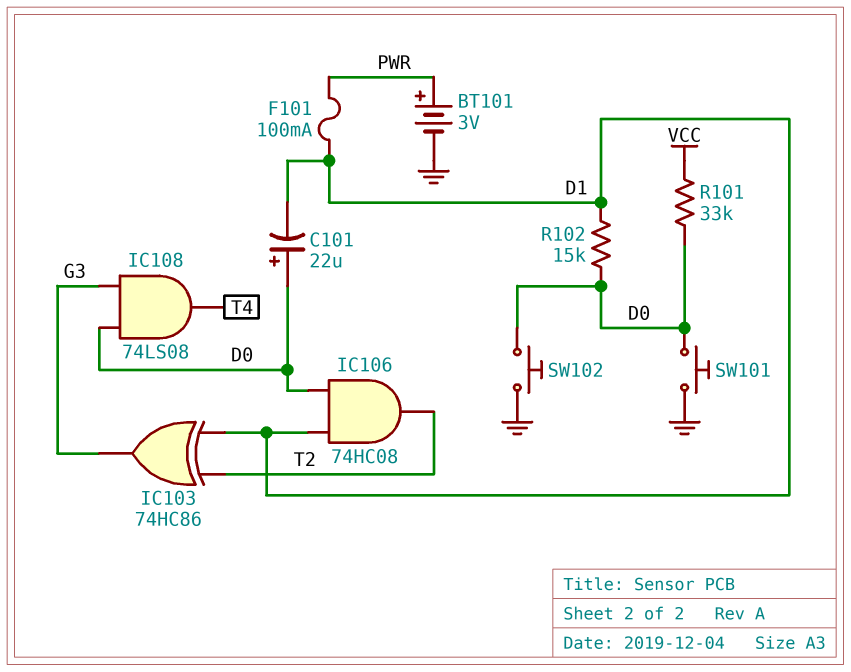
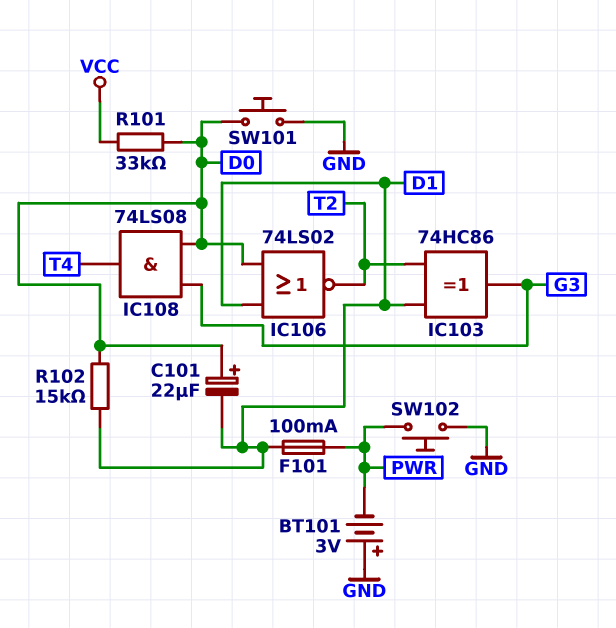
BT101: 3V (plus PWR, minus GND) -> 3V (plus GND, minus PWR)
IC106: AND 74HC08 (in D0, in D1, out T2) -> NOR 74LS02 (in D0, in D1, out T2)
SW102: button (D0, GND) -> button (GND, PWR)

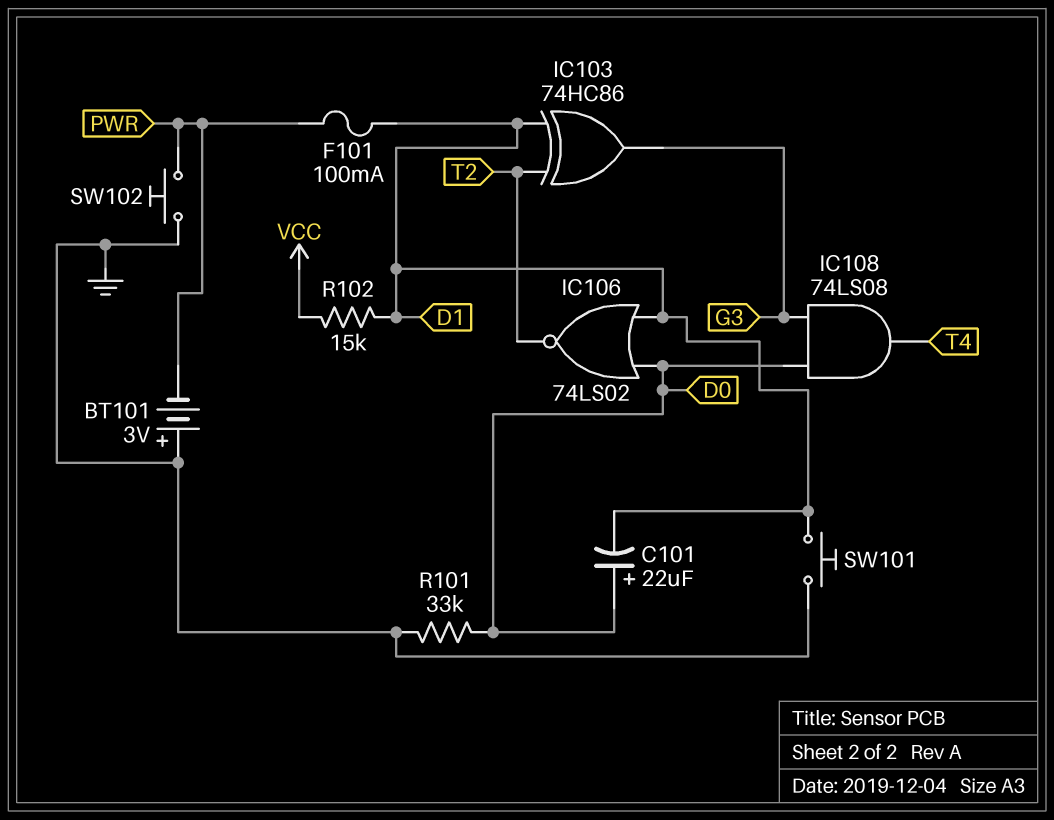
R101: 33k (D0, VCC) -> 33k (D0, GND)
R102: 15k (D0, D1) -> 15k (D1, VCC)
SW101: button (D0, GND) -> button (D1, GND)

